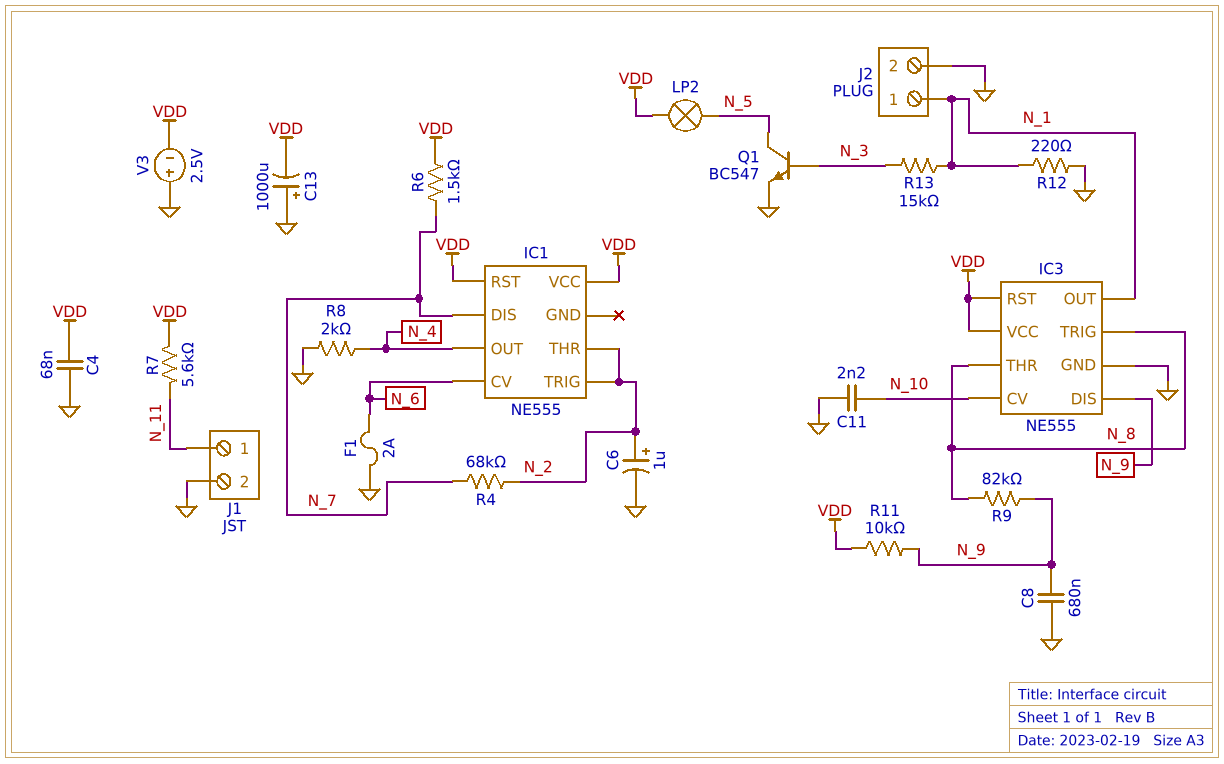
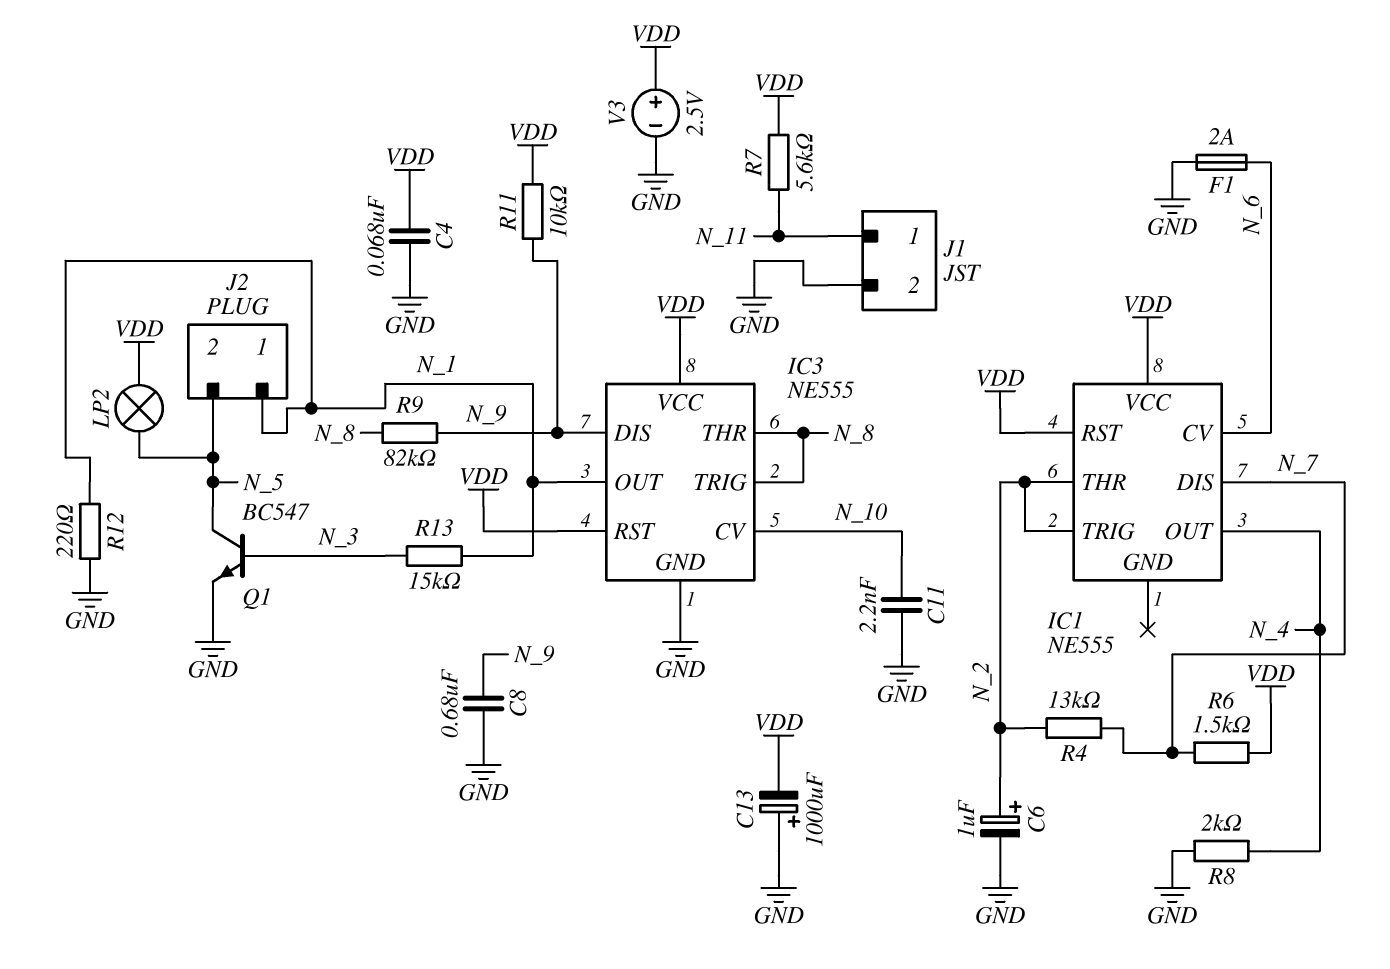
J2 pin 2: GND -> N_5
R4: 68k (N_2, N_7) -> 13k (N_2, N_7)
V3: 2.5V (plus GND, minus VDD) -> 2.5V (plus VDD, minus GND)

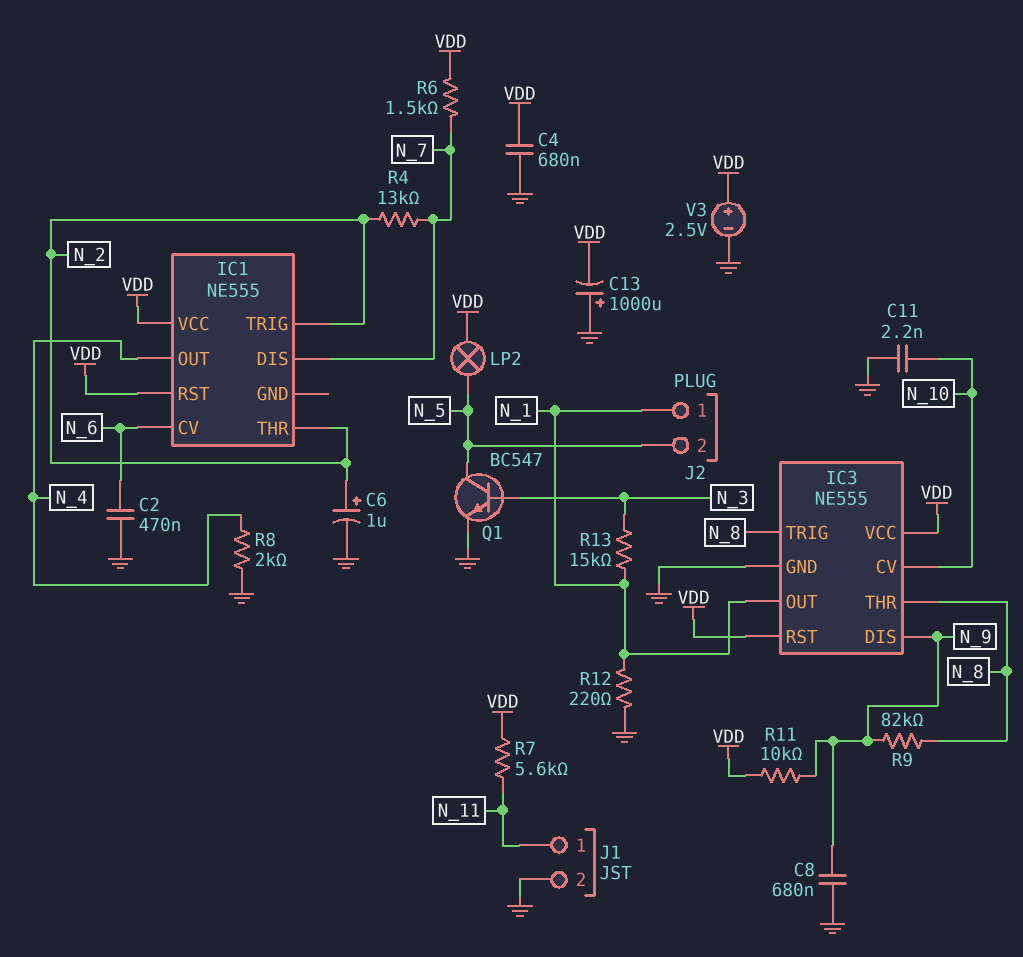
C2: none -> 470nF (GND, N_6)
C4: 68nF (GND, VDD) -> 680nF (GND, VDD)
F1: 2A (GND, N_6) -> none

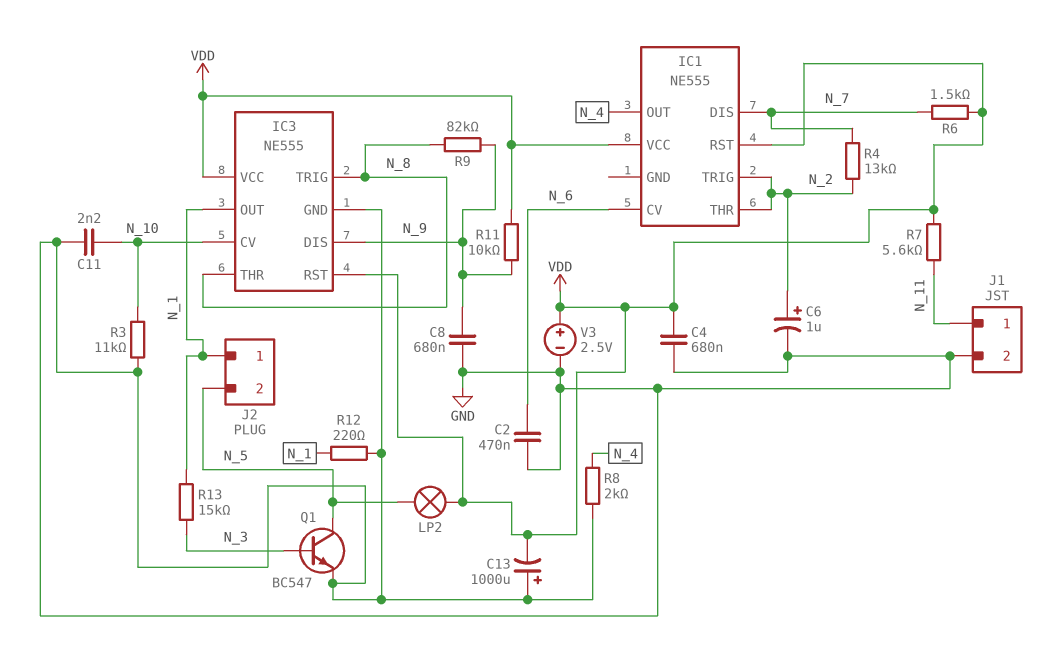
R3: none -> 11k (GND, N_10)

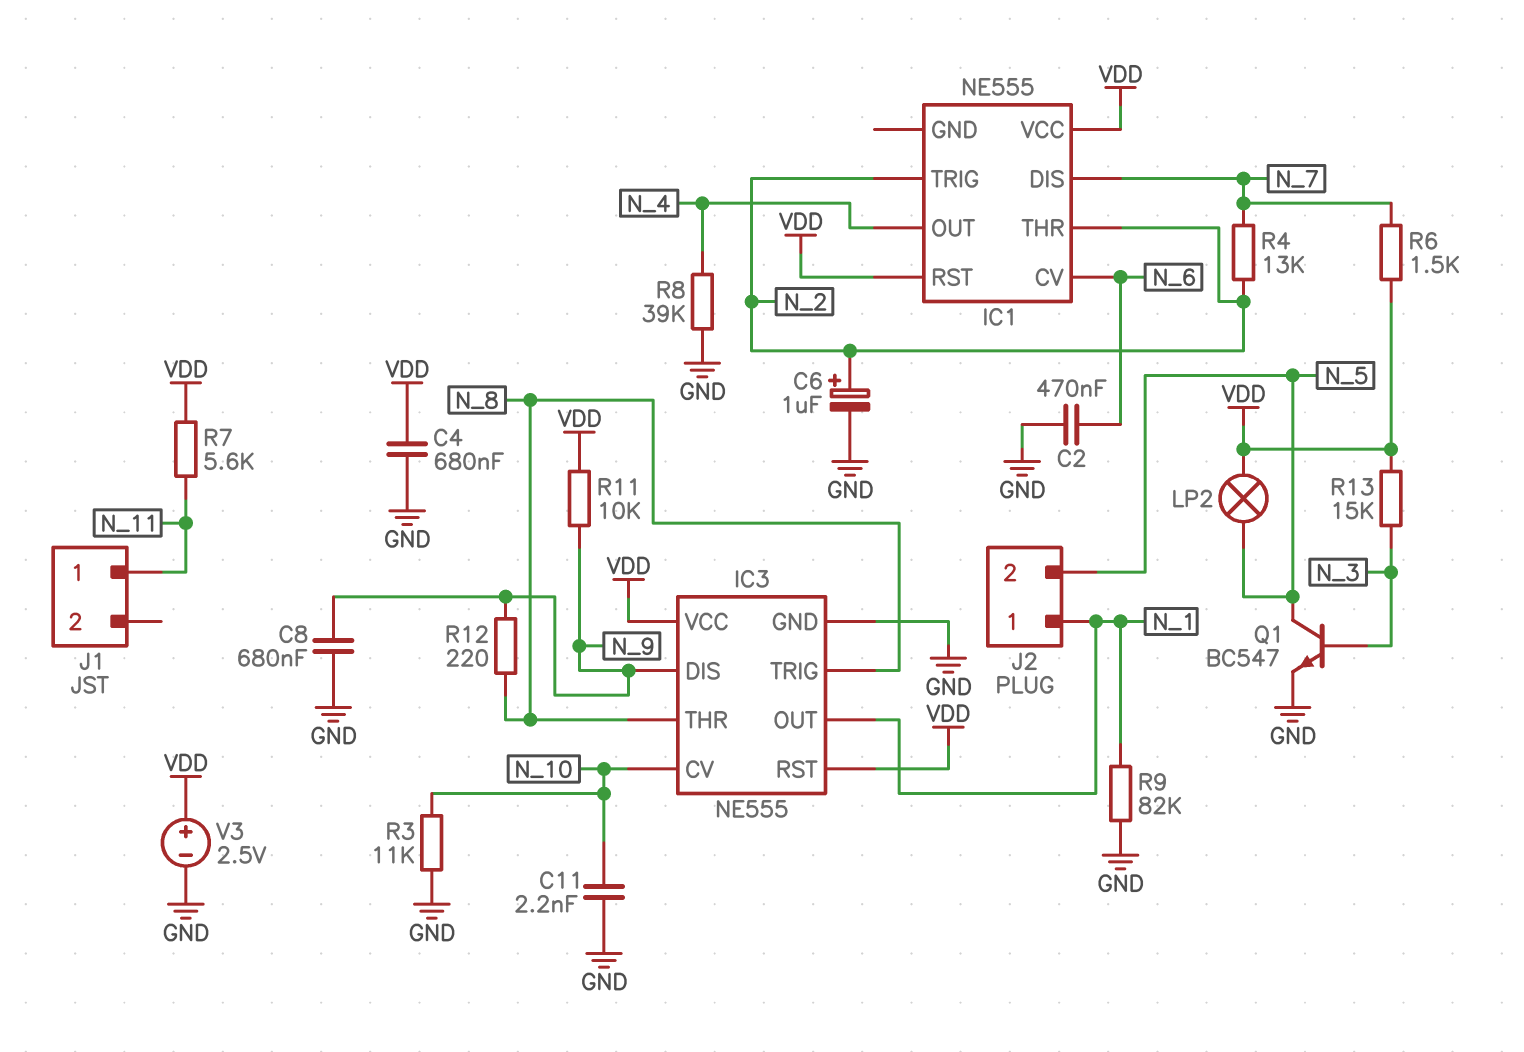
C13: 1000uF (plus GND, minus VDD) -> none
J1 pin 2: GND -> none
R8: 2k (GND, N_4) -> 39k (GND, N_4)
R9: 82k (N_8, N_9) -> 82k (GND, N_1)
R12: 220 (GND, N_1) -> 220 (N_8, N_9)
R13: 15k (N_1, N_3) -> 15k (N_3, VDD)

